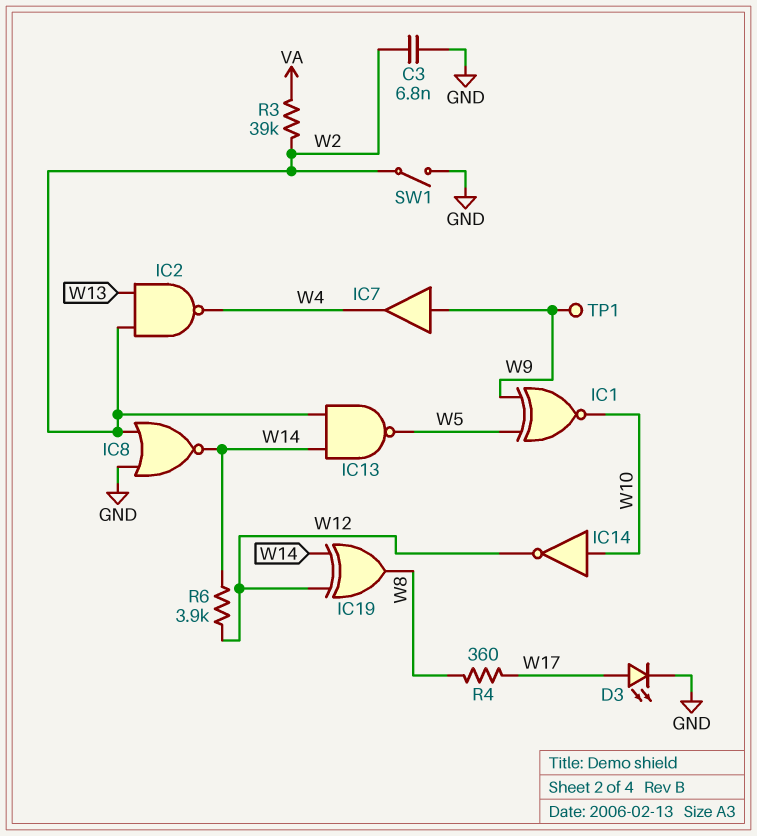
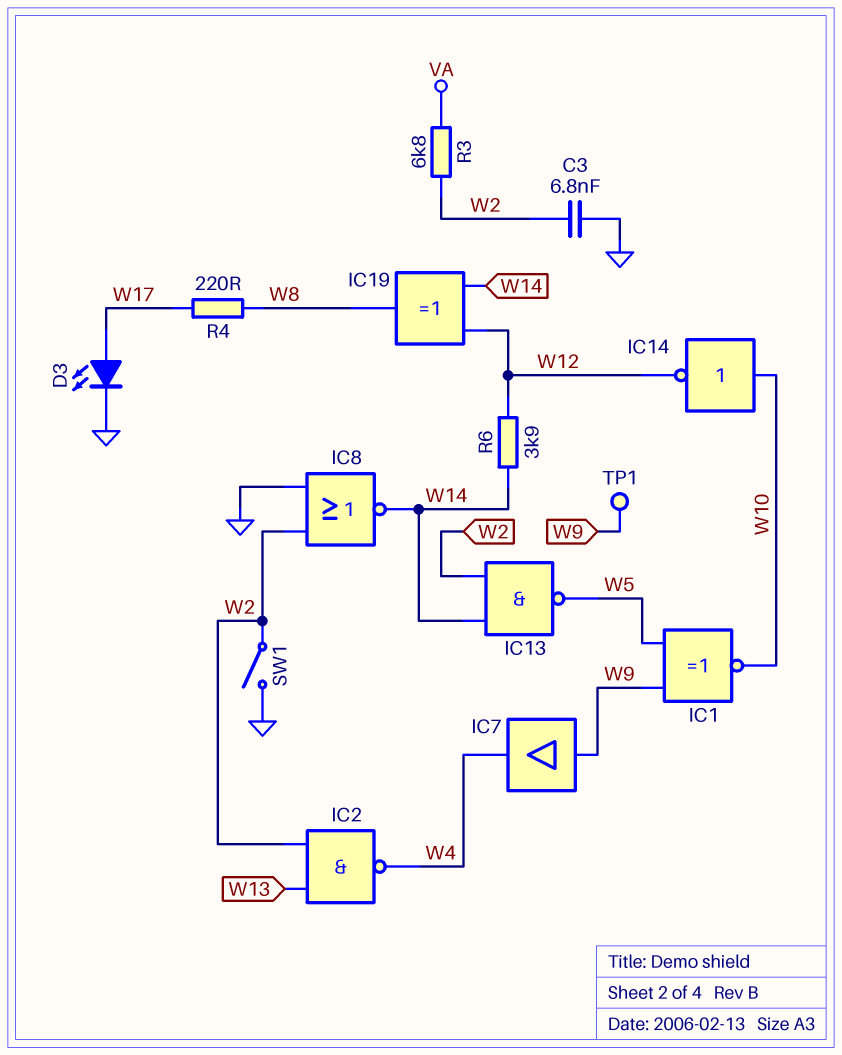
R3: 39k (VA, W2) -> 6.8k (VA, W2)
R4: 360 (W8, W17) -> 220 (W8, W17)

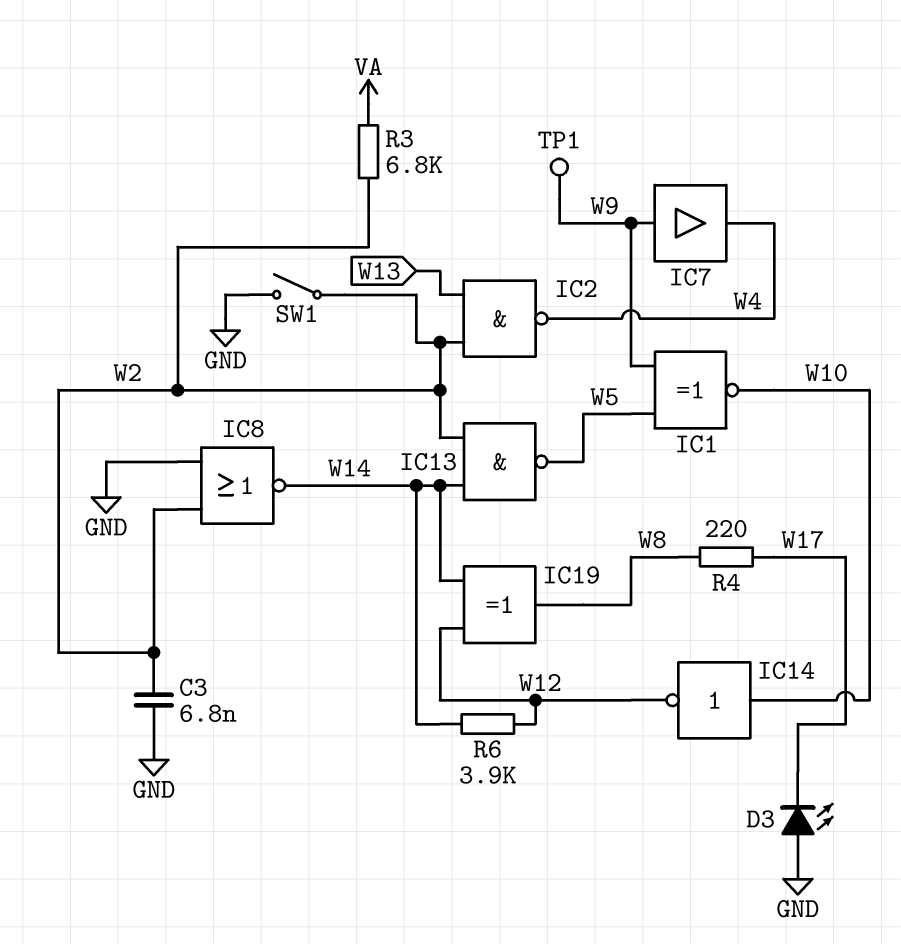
D3: LED (A W17, K GND) -> LED (A GND, K W17)

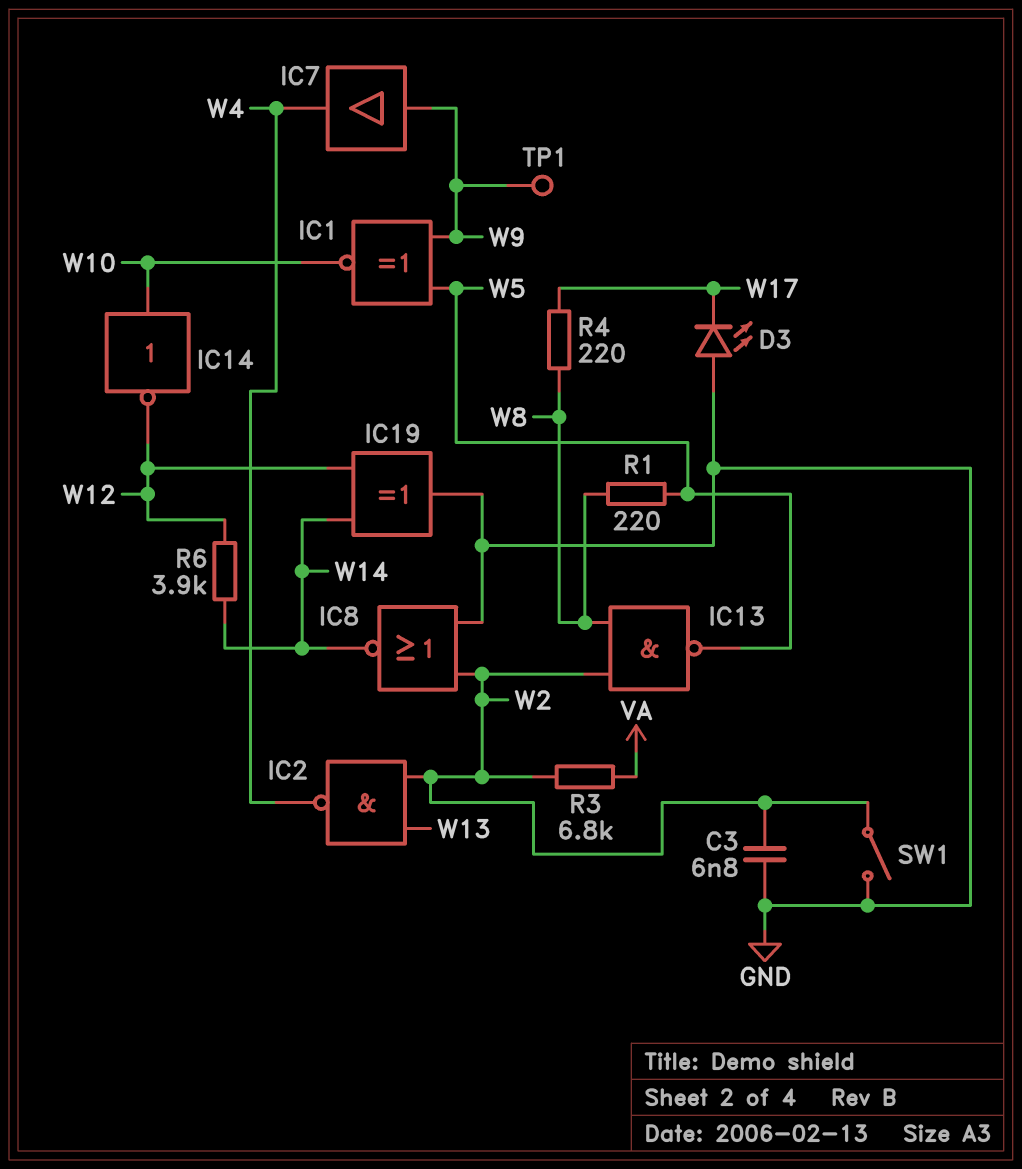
IC13: NAND (in W2, in W14, out W5) -> NAND (in W2, in W8, out W5)
IC19: XOR (in W12, in W14, out W8) -> XOR (in W12, in W14, out GND)
R1: none -> 220 (W5, W8)

